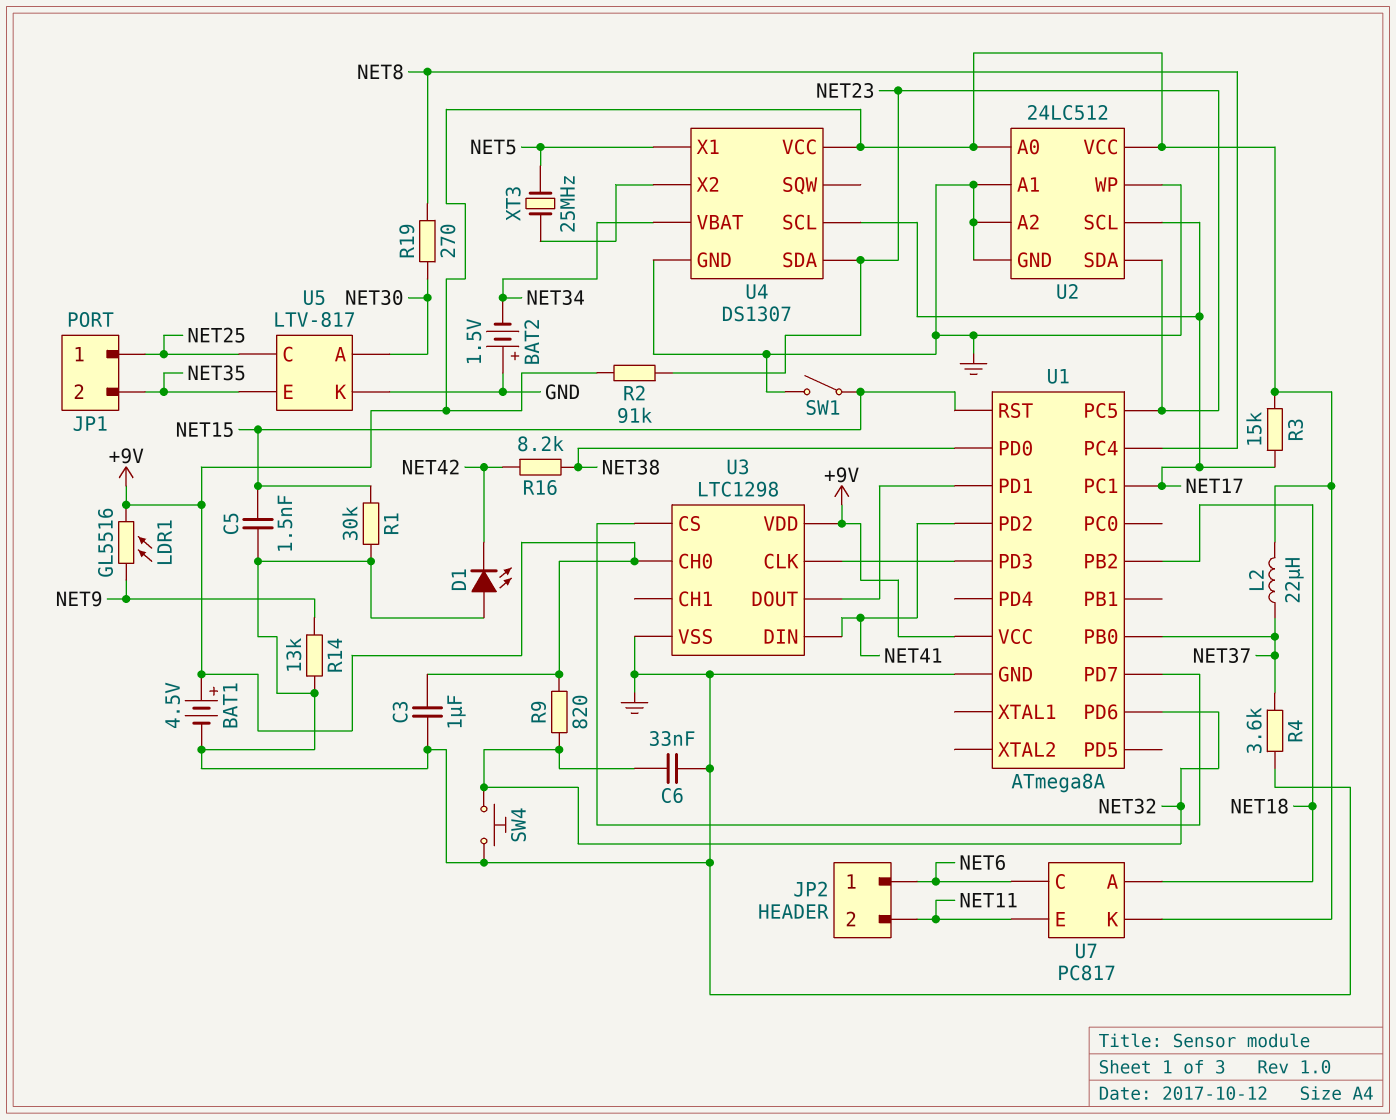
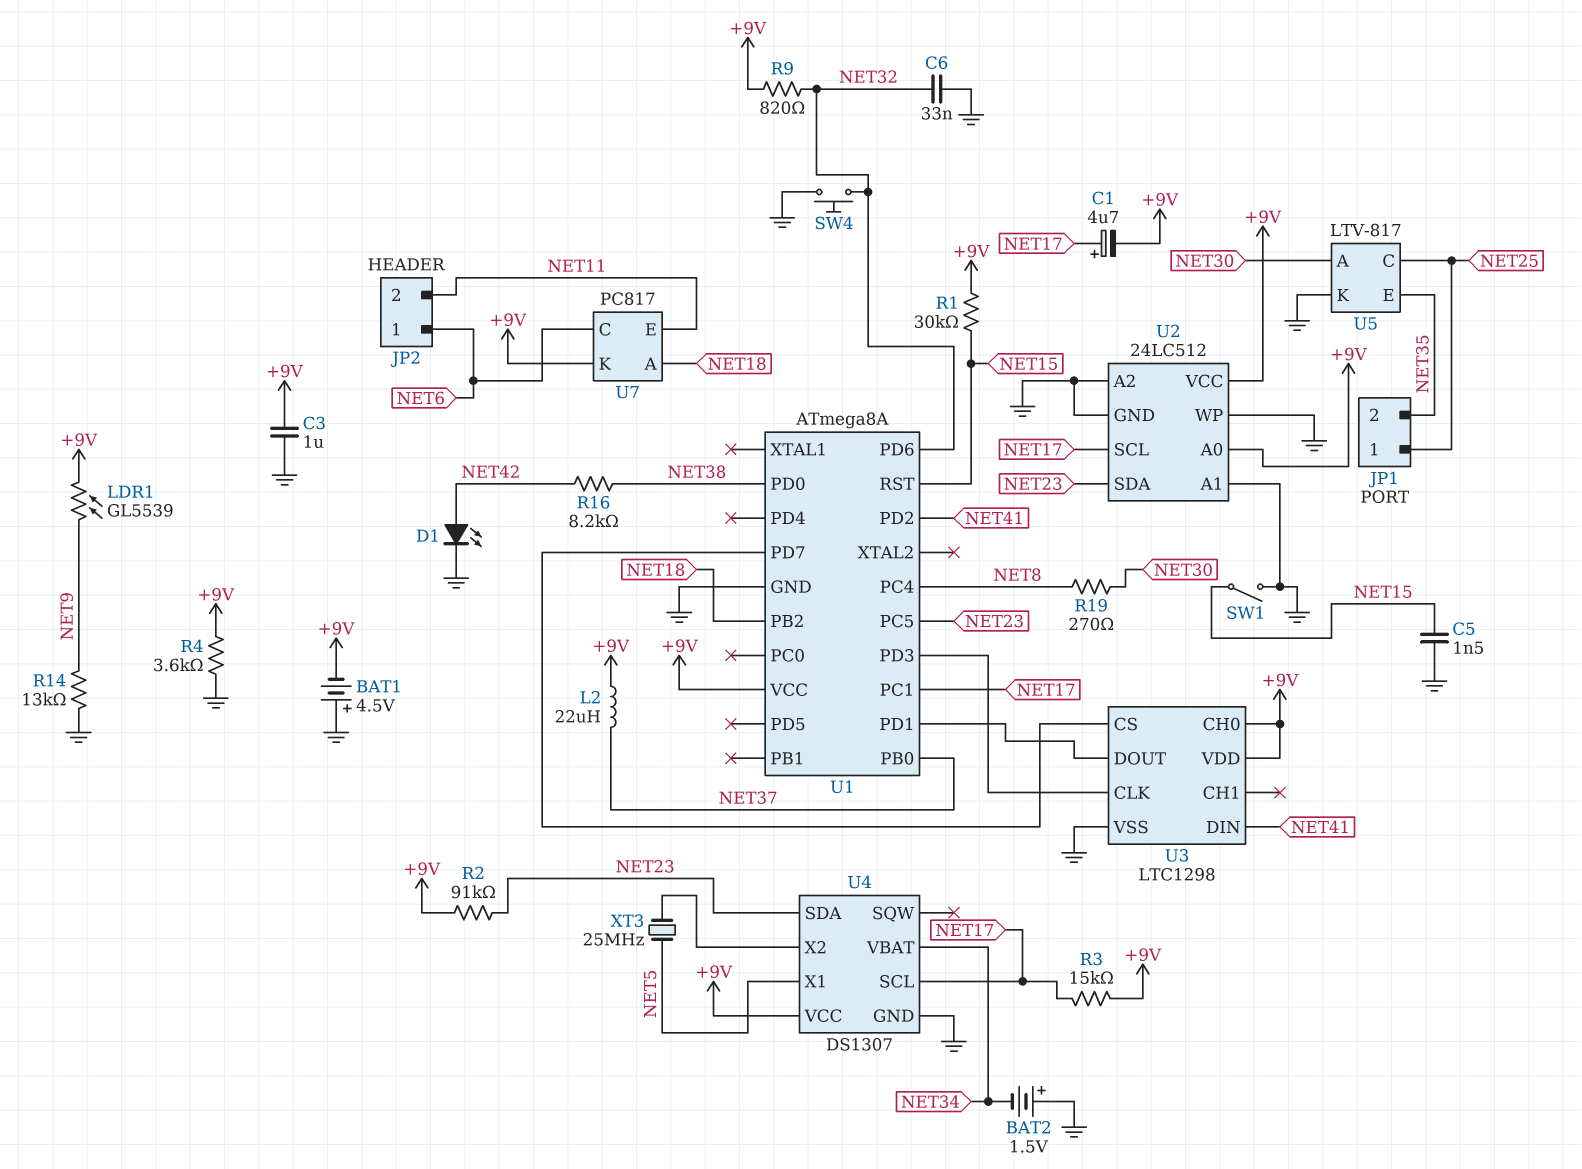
BAT1: 4.5V (plus +9V, minus GND) -> 4.5V (plus GND, minus +9V)
C1: none -> 4.7uF (plus NET17, minus +9V)
D1: LED (A GND, K NET42) -> LED (A NET42, K GND)
LDR1: GL5516 (+9V, NET9) -> GL5539 (+9V, NET9)
R1: 30k (GND, NET15) -> 30k (+9V, NET15)
R4: 3.6k (GND, NET37) -> 3.6k (+9V, GND)

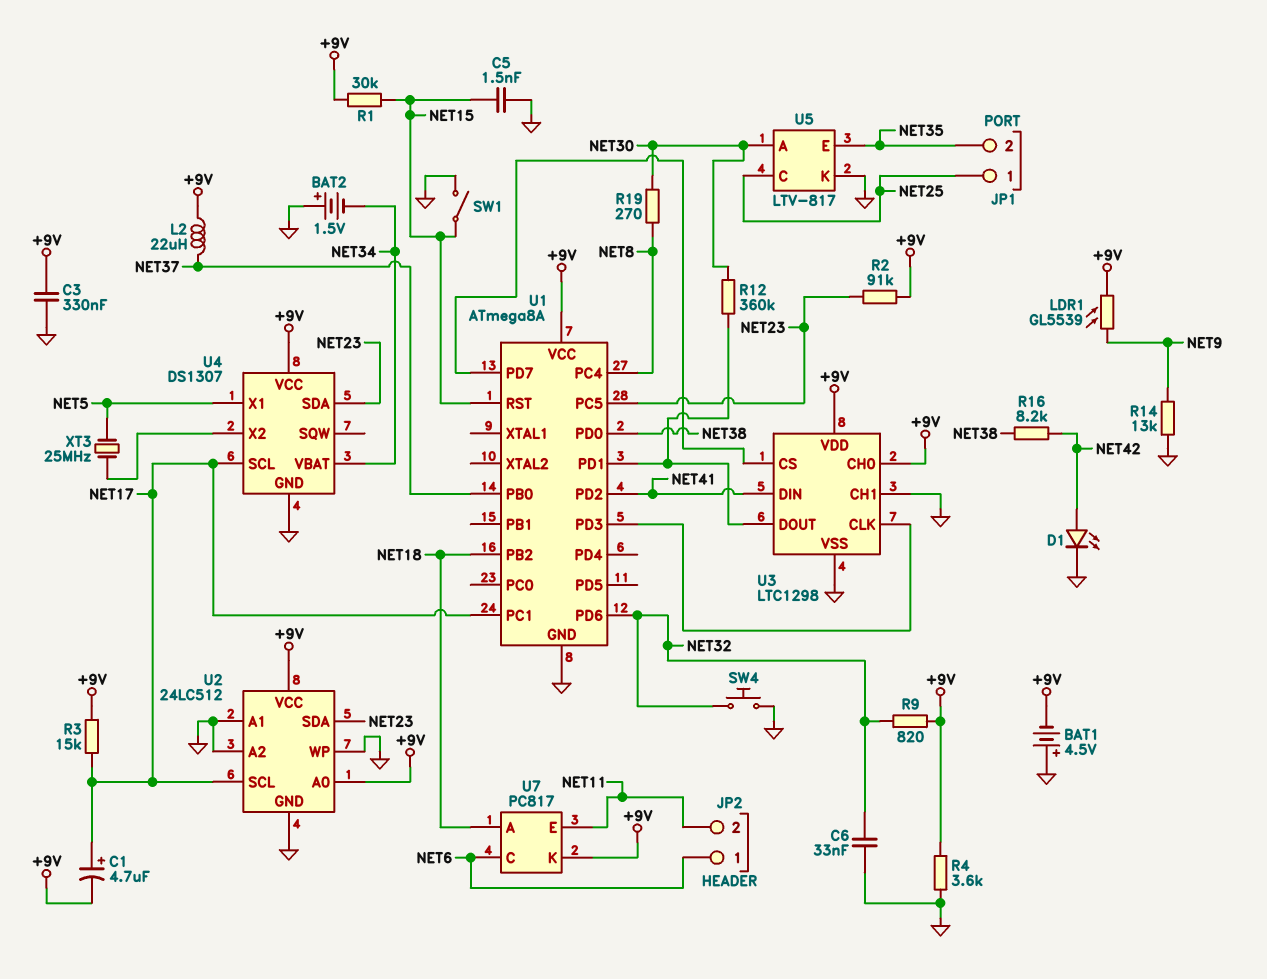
C3: 1uF (+9V, GND) -> 330nF (+9V, GND)
R12: none -> 360k (NET30, U1/PD1)
U3 pin CH1: none -> GND

